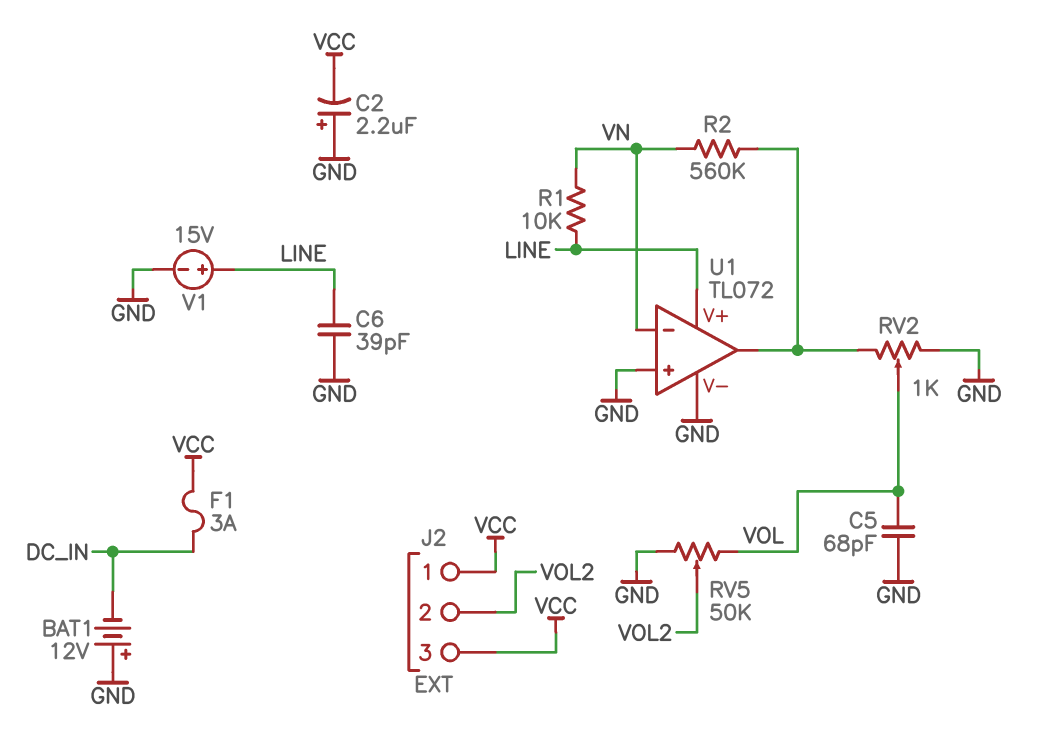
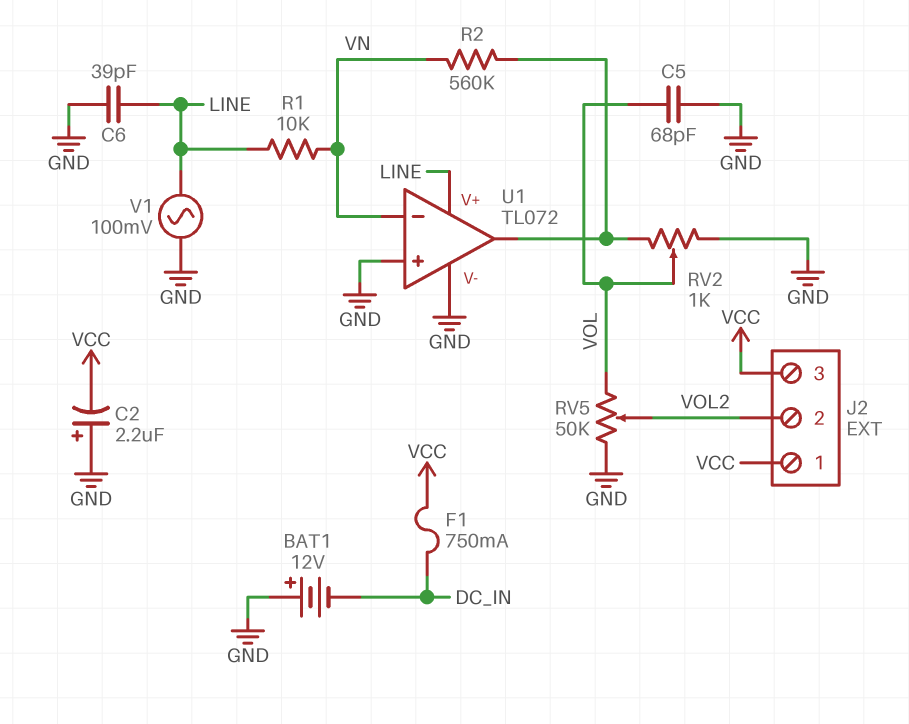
F1: 3A (DC_IN, VCC) -> 750mA (DC_IN, VCC)
V1: 15V (plus LINE, minus GND) -> AC 100mV (GND, LINE)

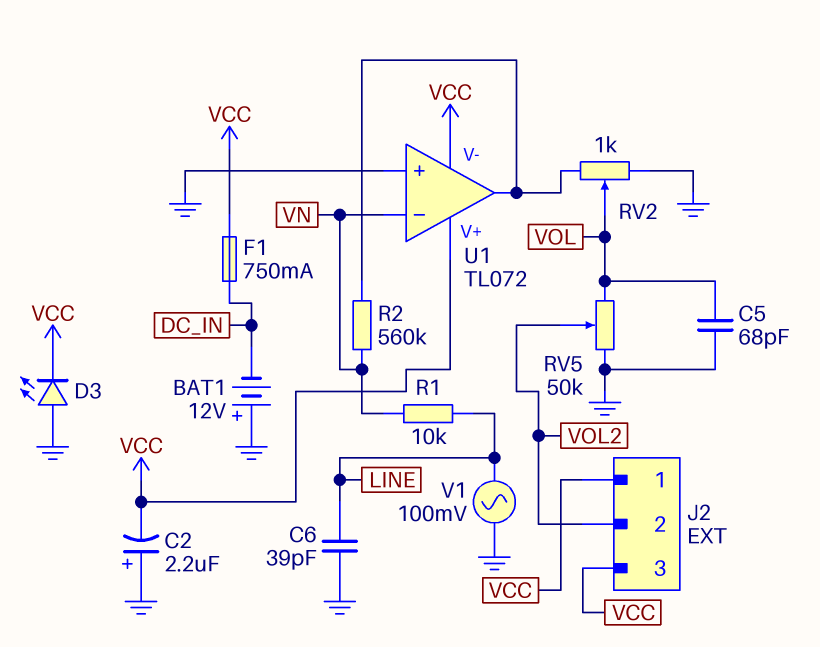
D3: none -> LED (A GND, K VCC)
U1 pin V+: LINE -> VCC
U1 pin V-: GND -> VCC

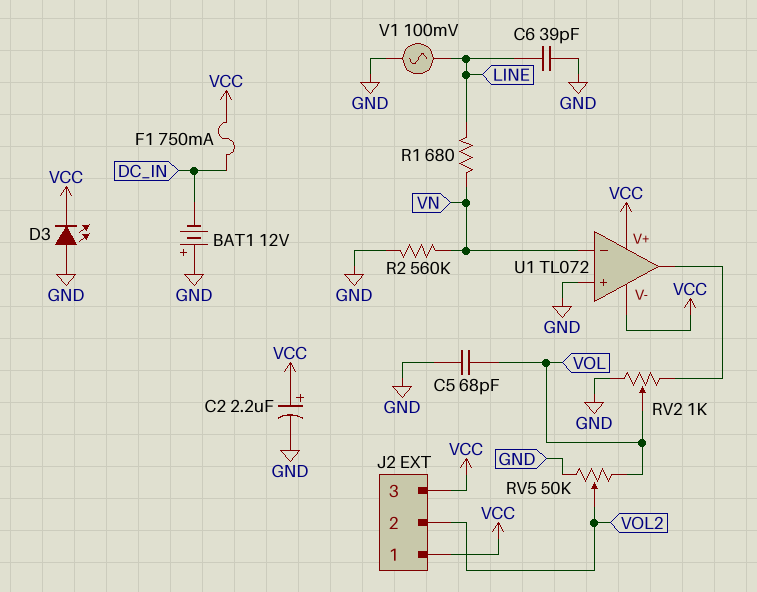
C2: 2.2uF (plus GND, minus VCC) -> 2.2uF (plus VCC, minus GND)
R1: 10k (LINE, VN) -> 680 (LINE, VN)
R2: 560k (U1/out, VN) -> 560k (GND, VN)

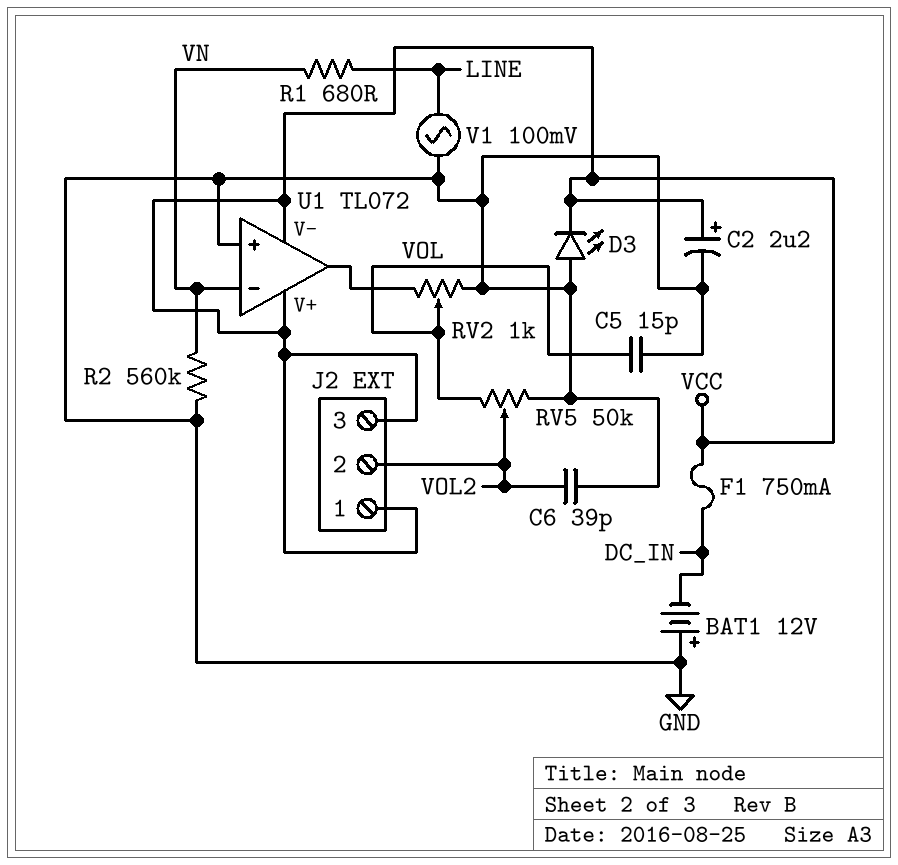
C5: 68pF (GND, VOL) -> 15pF (GND, VOL)
C6: 39pF (GND, LINE) -> 39pF (GND, VOL2)

